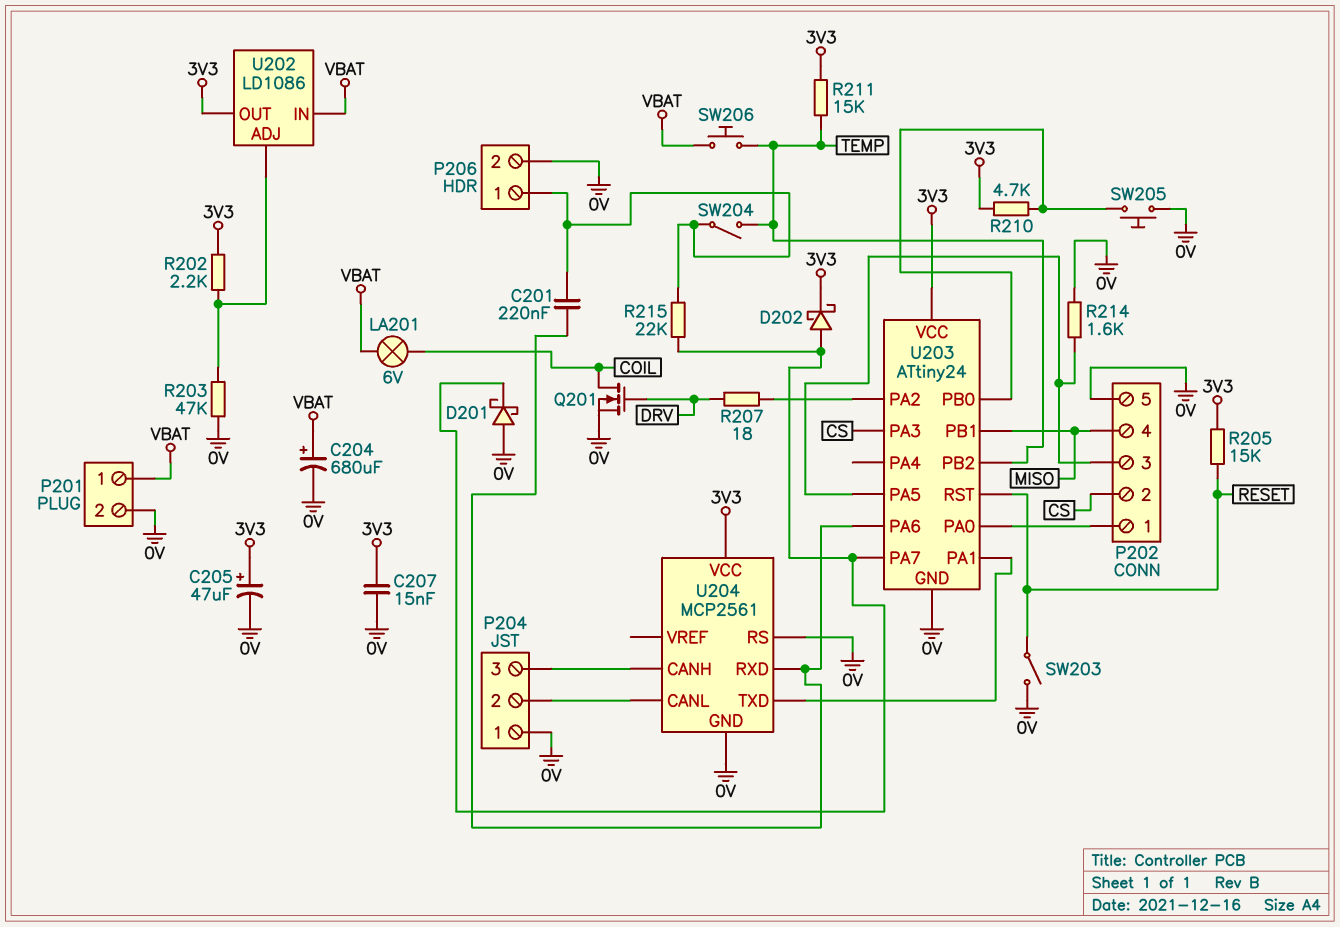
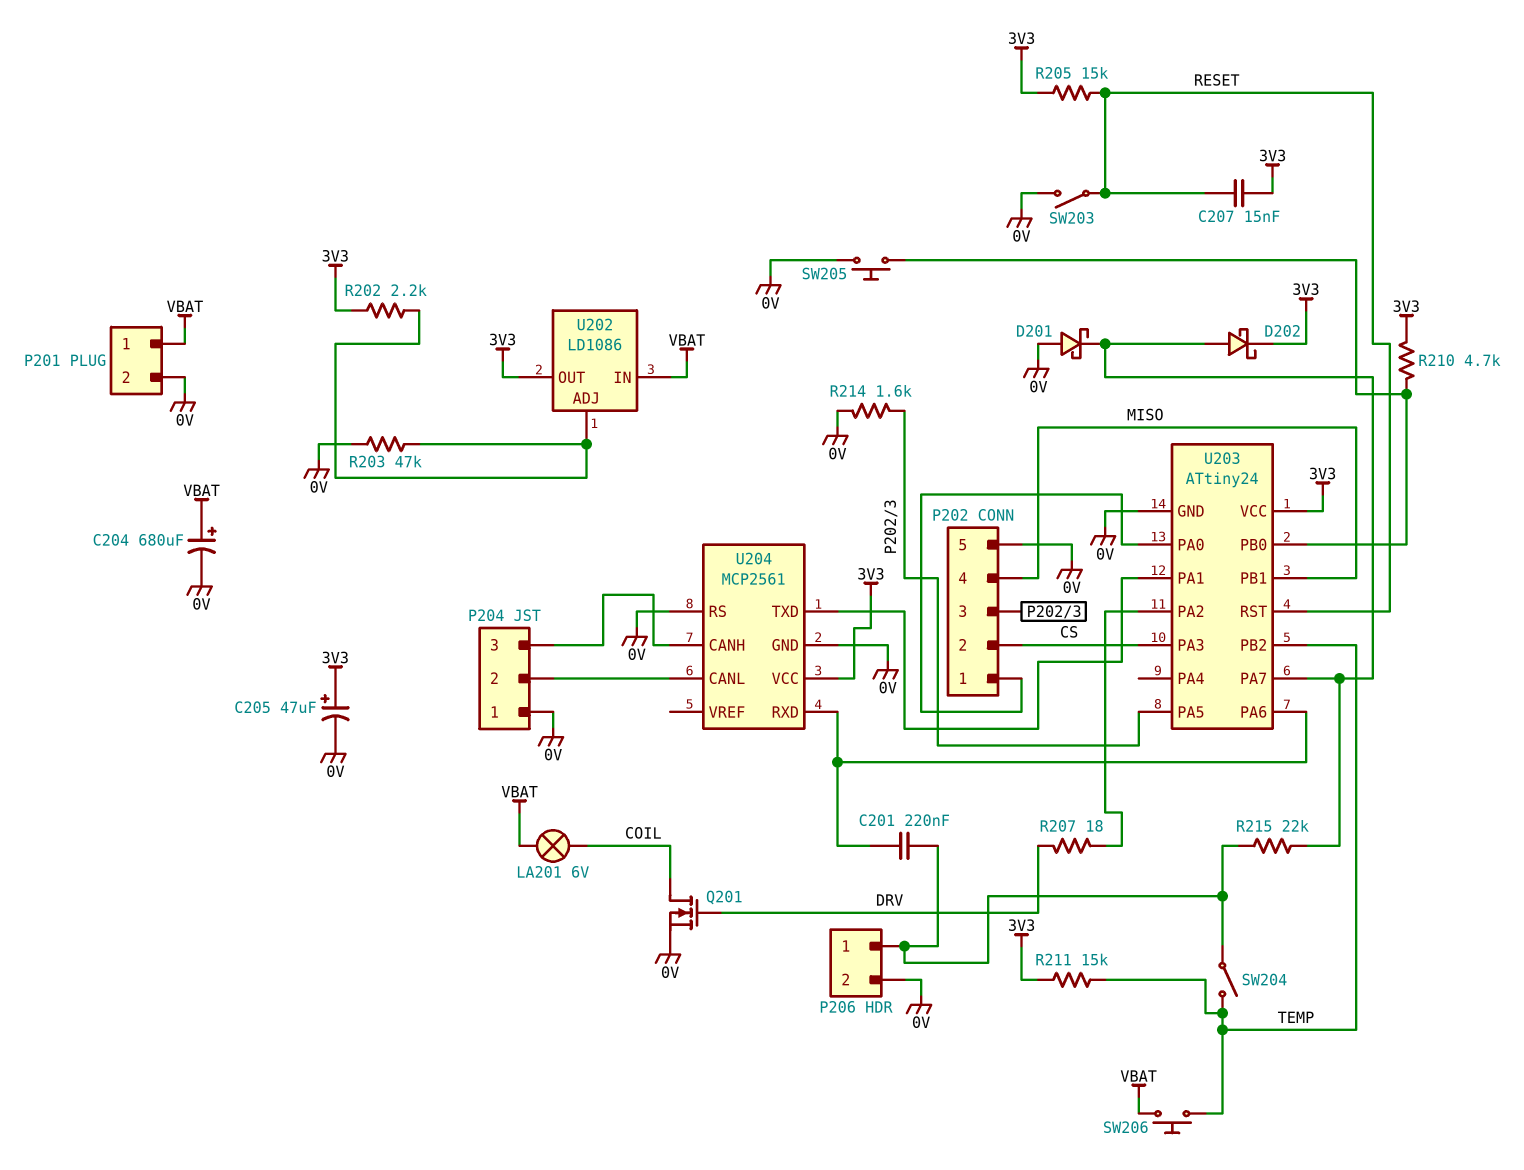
C207: 15nF (0V, 3V3) -> 15nF (3V3, RESET)

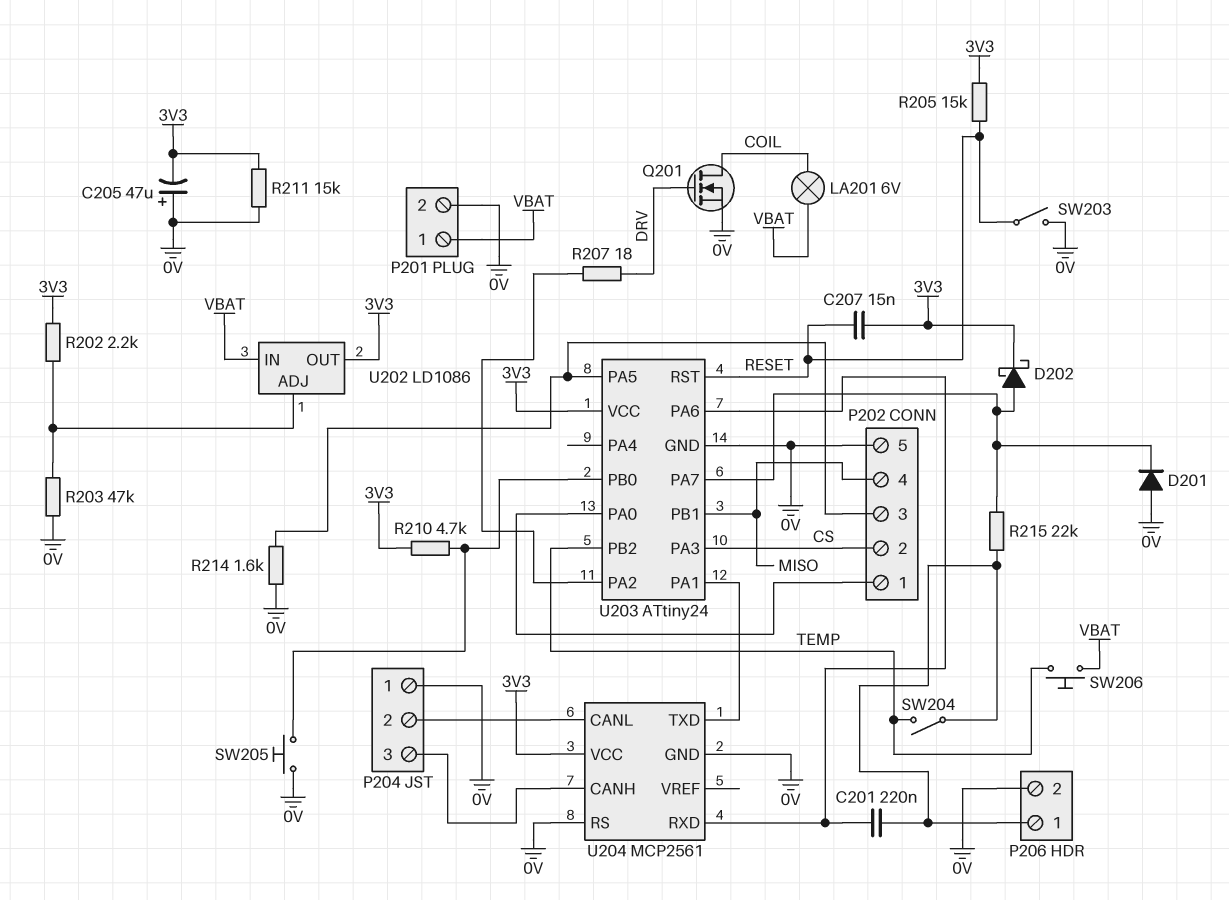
C204: 680uF (plus VBAT, minus 0V) -> none
C205: 47uF (plus 3V3, minus 0V) -> 47uF (plus 0V, minus 3V3)
D201: schottky (A 0V, K U203/PA7) -> diode (A 0V, K U203/PA7)
R211: 15k (3V3, TEMP) -> 15k (0V, 3V3)

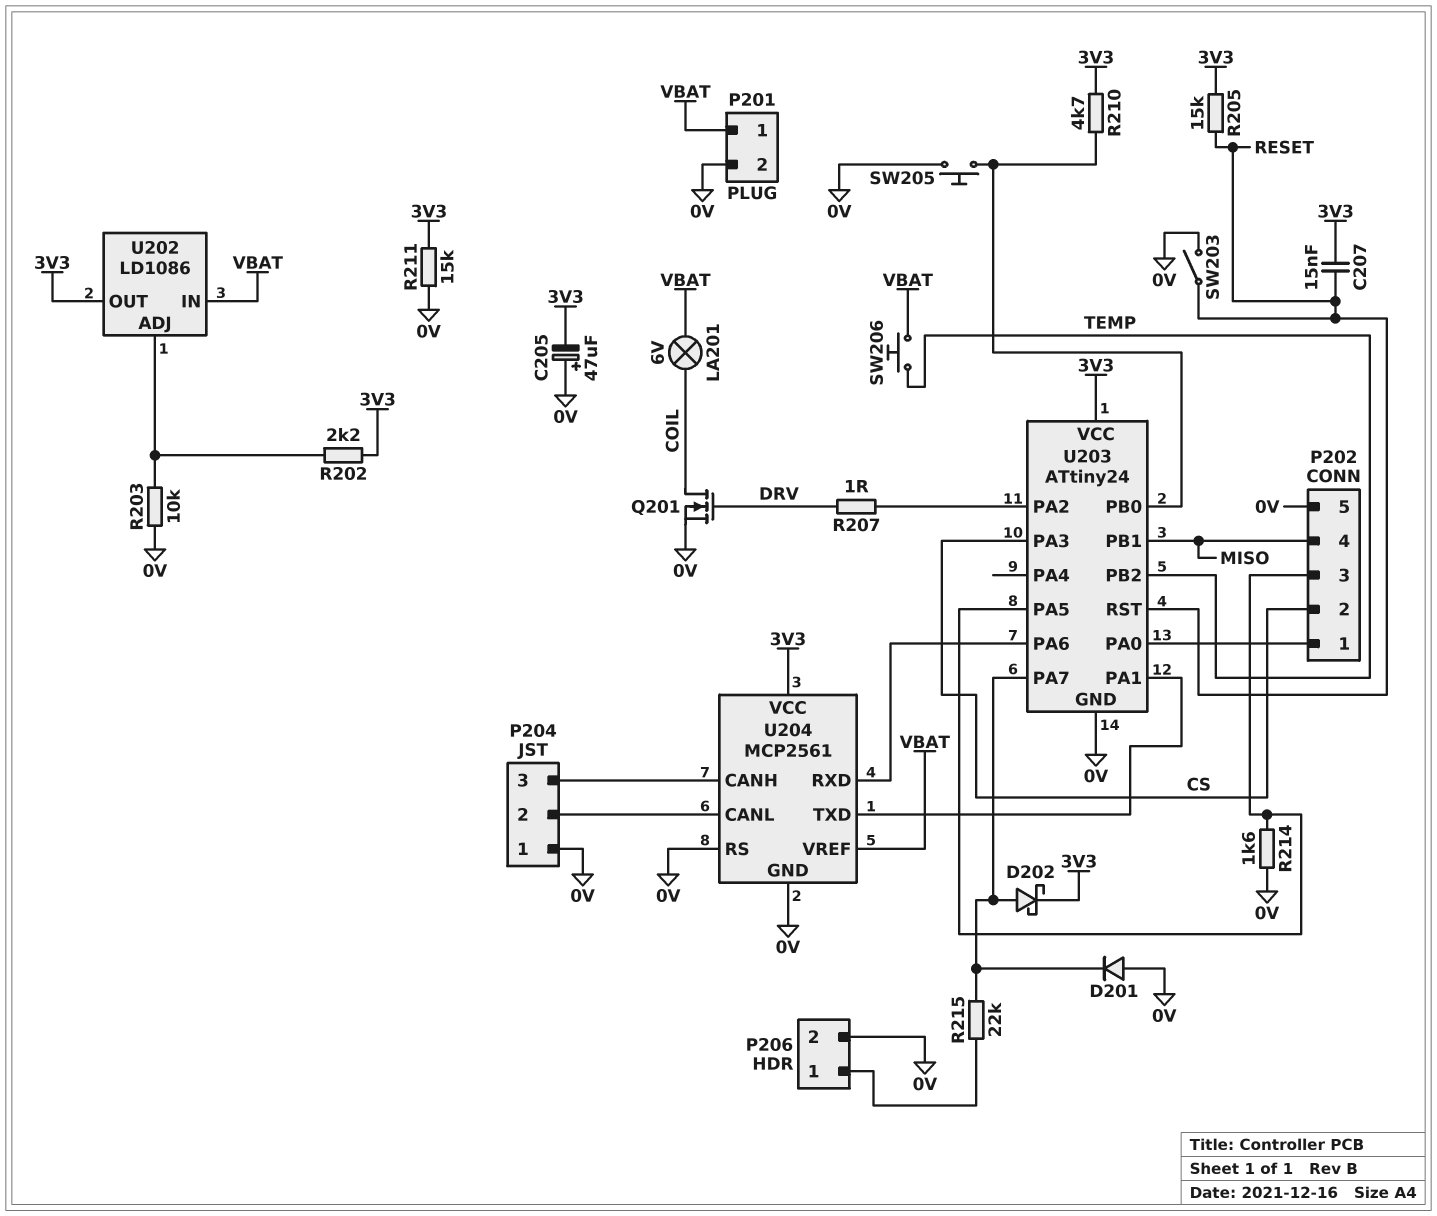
C201: 220nF (P206/1, U203/PA6) -> none
R203: 47k (0V, U202/ADJ) -> 10k (0V, U202/ADJ)
R207: 18 (DRV, U203/PA2) -> 1 (DRV, U203/PA2)
SW204: switch (P206/1, TEMP) -> none
U204 pin VREF: none -> VBAT

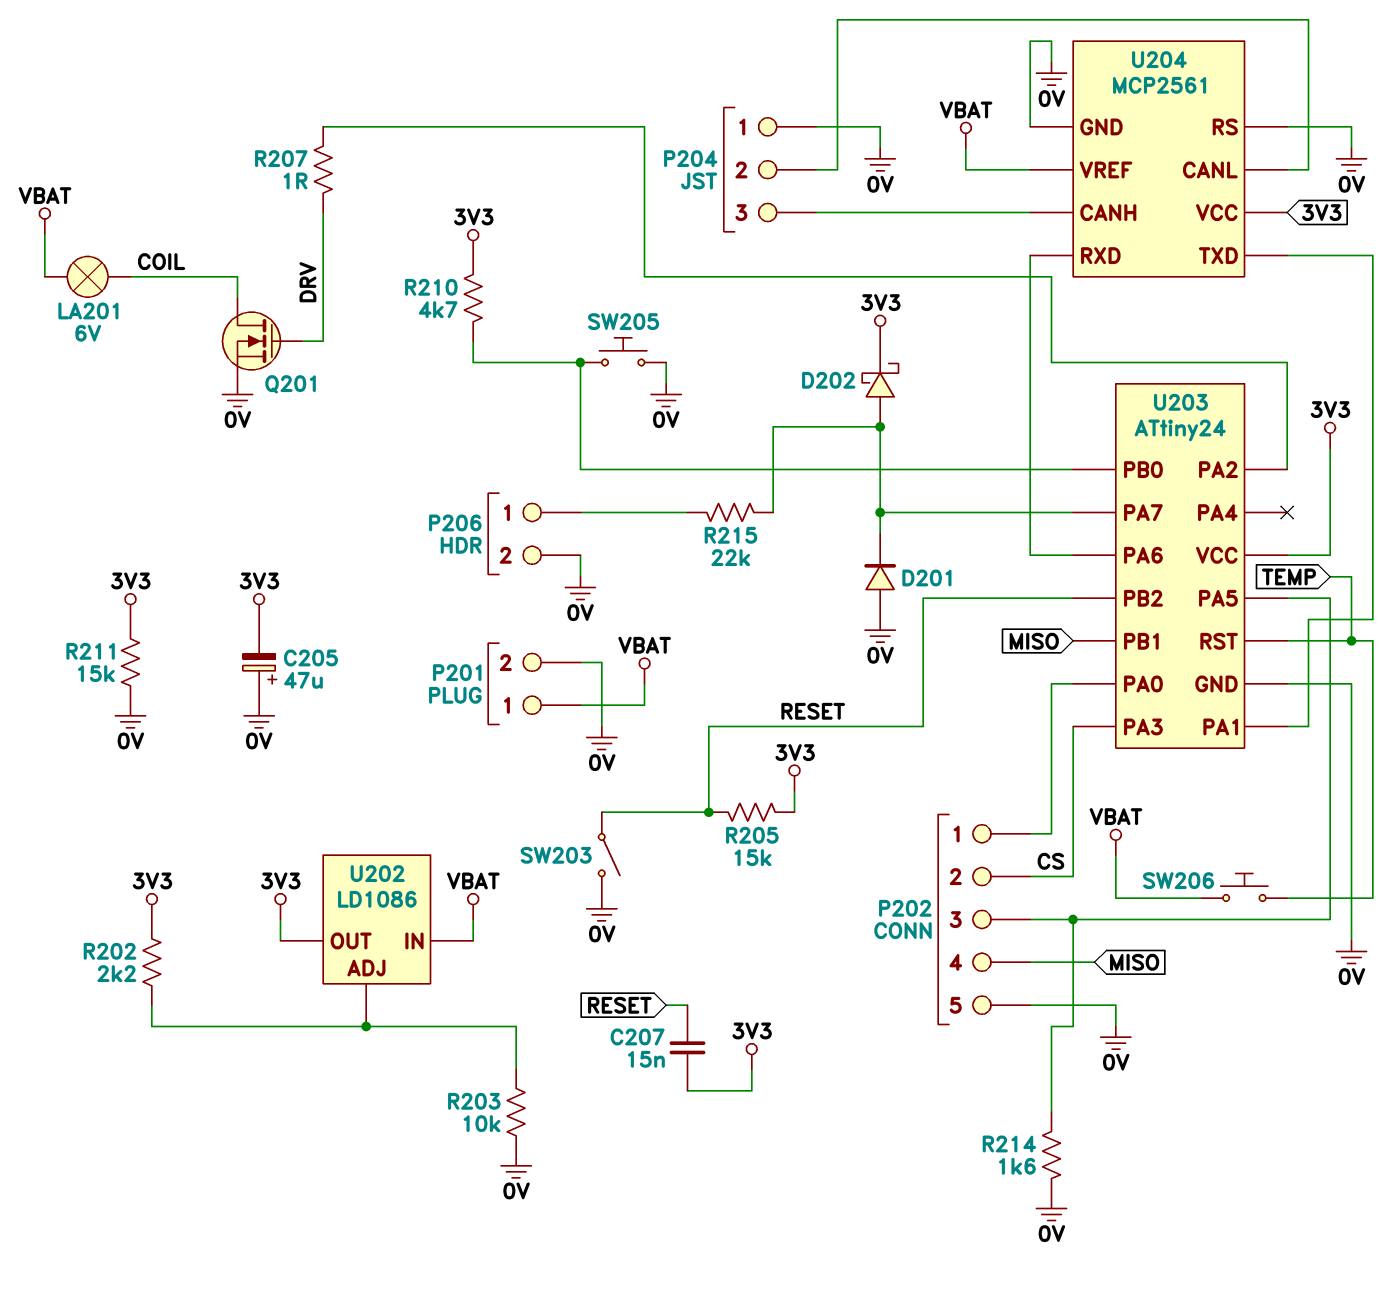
U203 pin PB2: TEMP -> RESET
U203 pin RST: RESET -> TEMP

